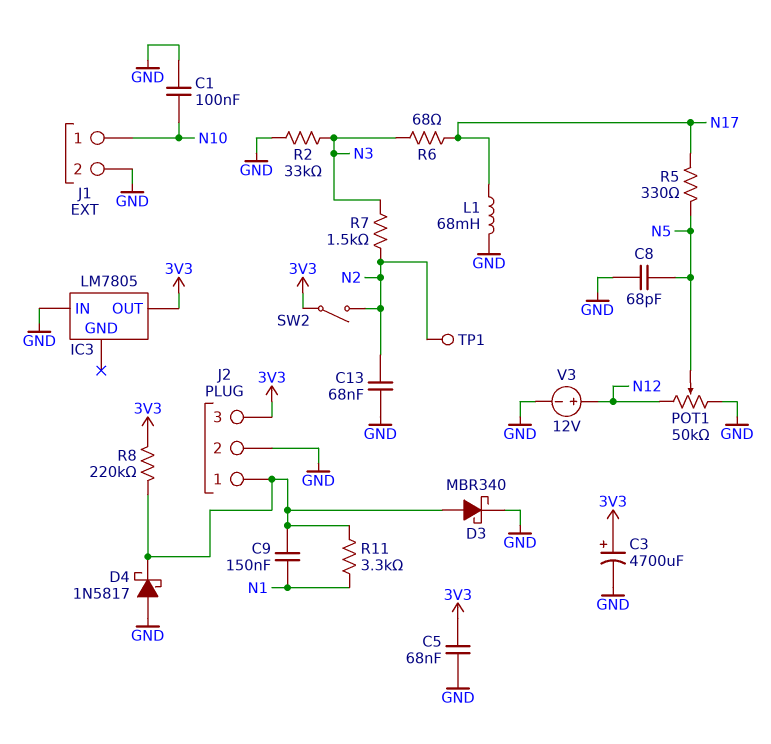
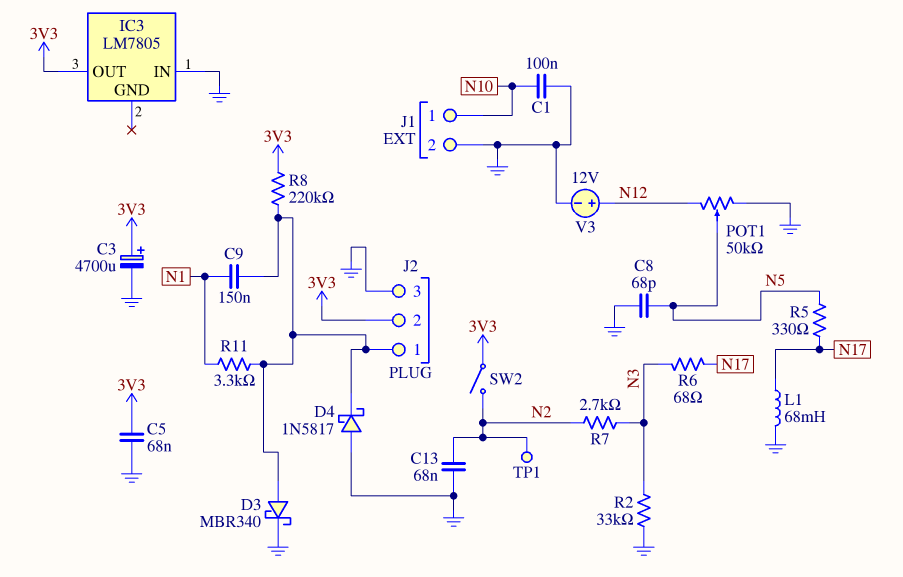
J2 pin 2: GND -> 3V3
J2 pin 3: 3V3 -> GND
R7: 1.5k (N2, N3) -> 2.7k (N2, N3)

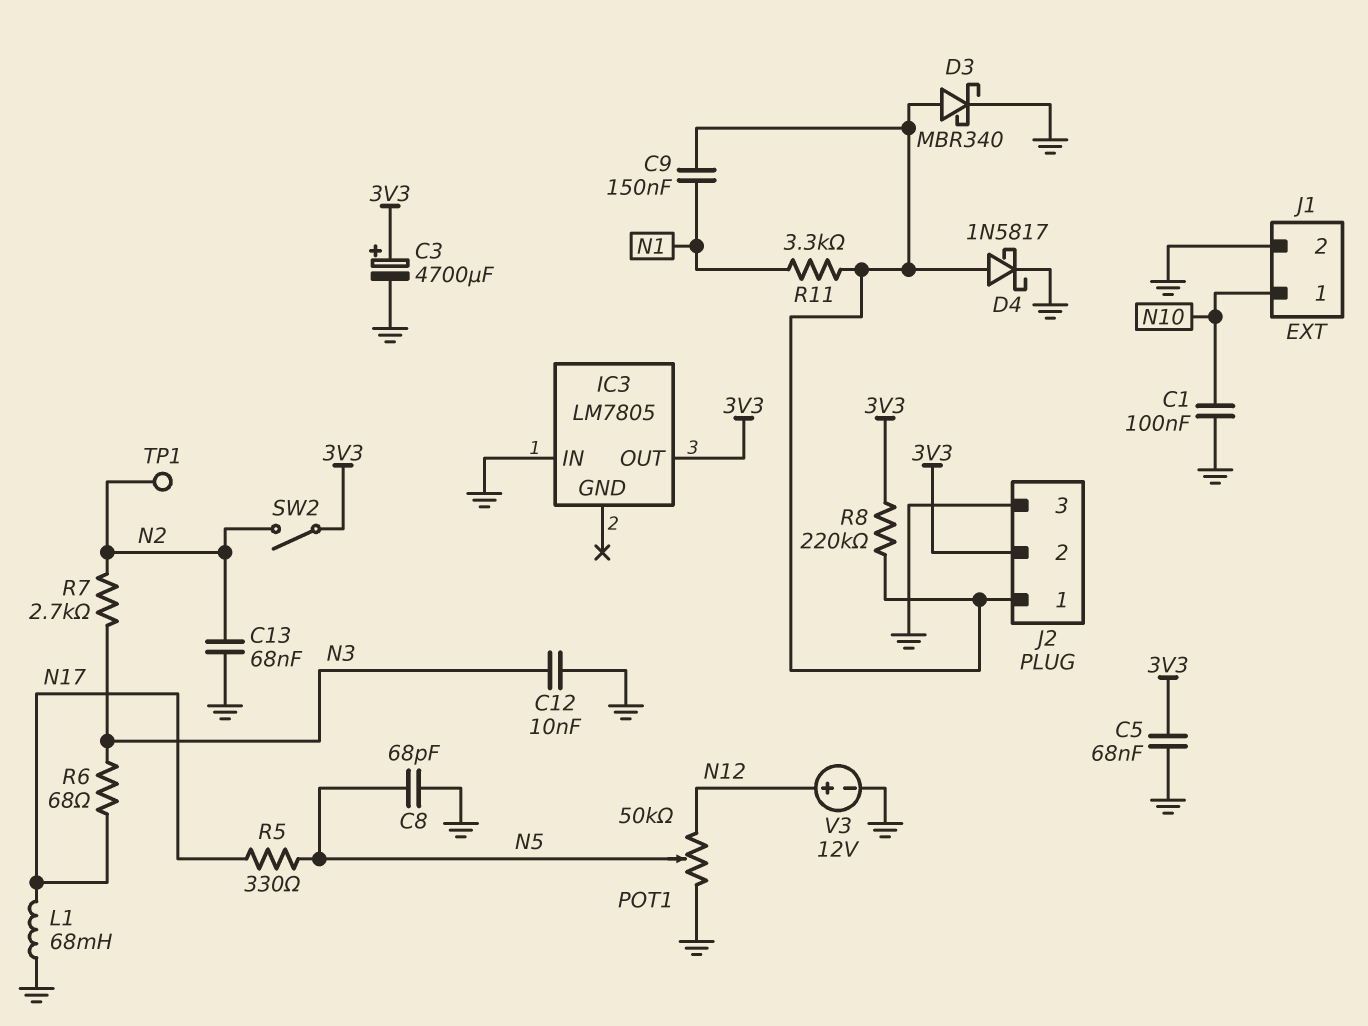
C12: none -> 10nF (GND, N3)
D4: schottky 1N5817 (A GND, K J2/1) -> schottky 1N5817 (A J2/1, K GND)
R2: 33k (GND, N3) -> none

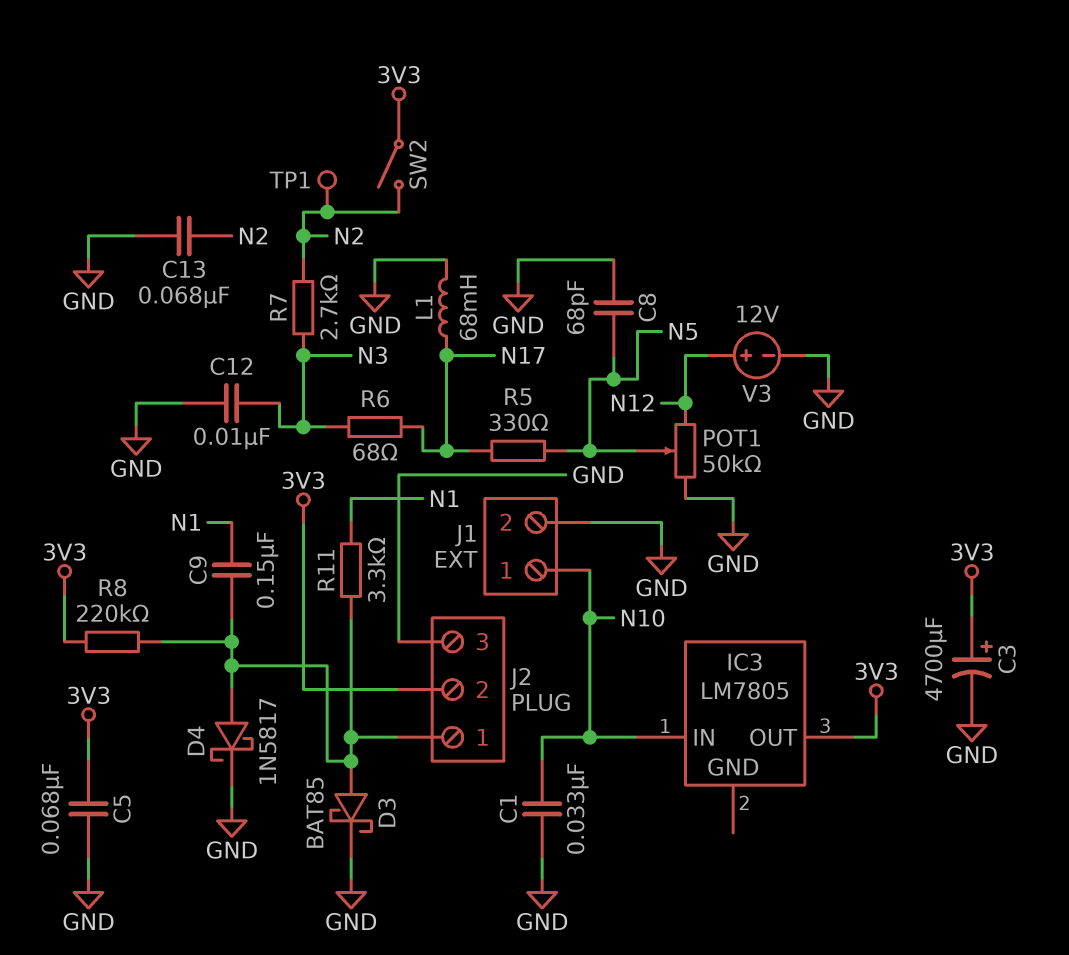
C1: 100nF (GND, N10) -> 33nF (GND, N10)
D3: schottky MBR340 (A J2/1, K GND) -> schottky BAT85 (A J2/1, K GND)
IC3 pin IN: GND -> N10

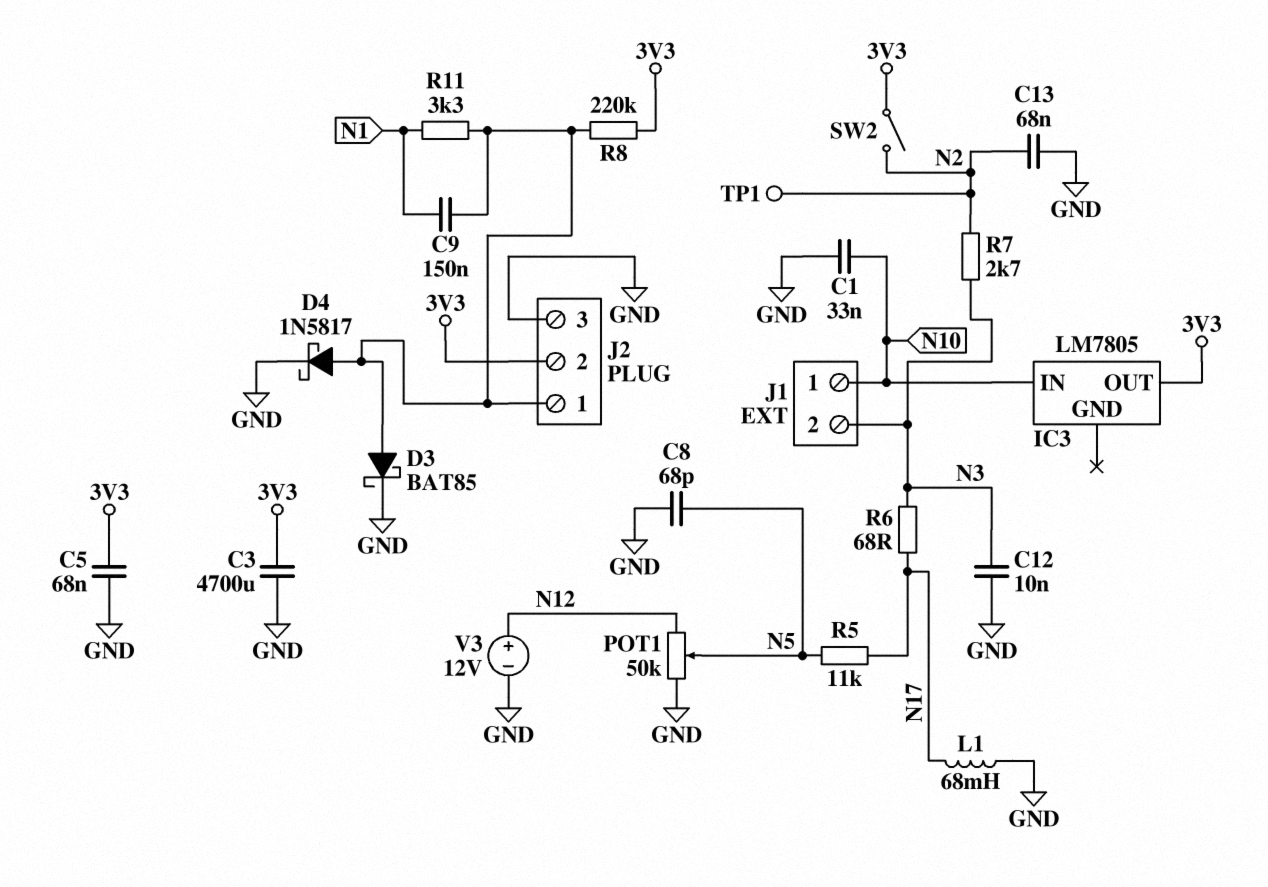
C3: 4700uF (plus 3V3, minus GND) -> 4700uF (3V3, GND)
J1 pin 2: GND -> N3
R5: 330 (N5, N17) -> 11k (N5, N17)

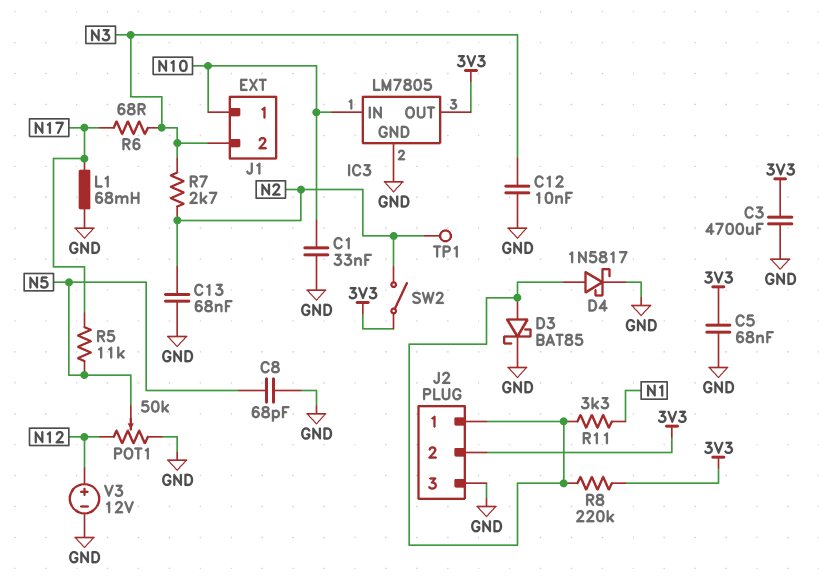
C9: 150nF (J2/1, N1) -> none
IC3 pin GND: none -> GND

